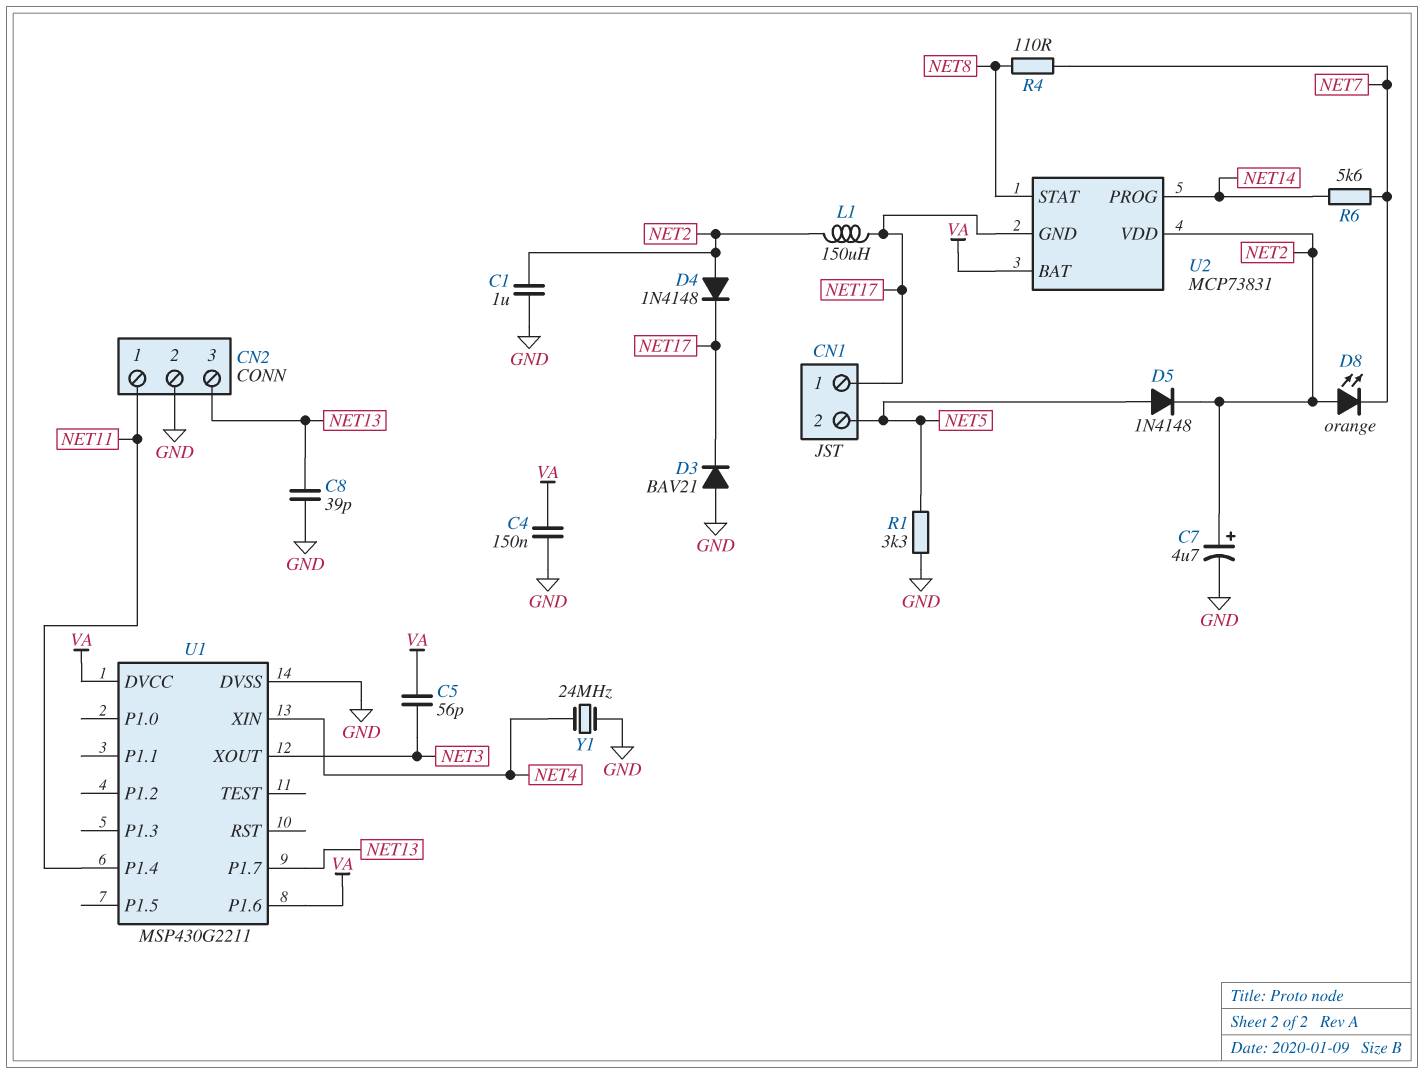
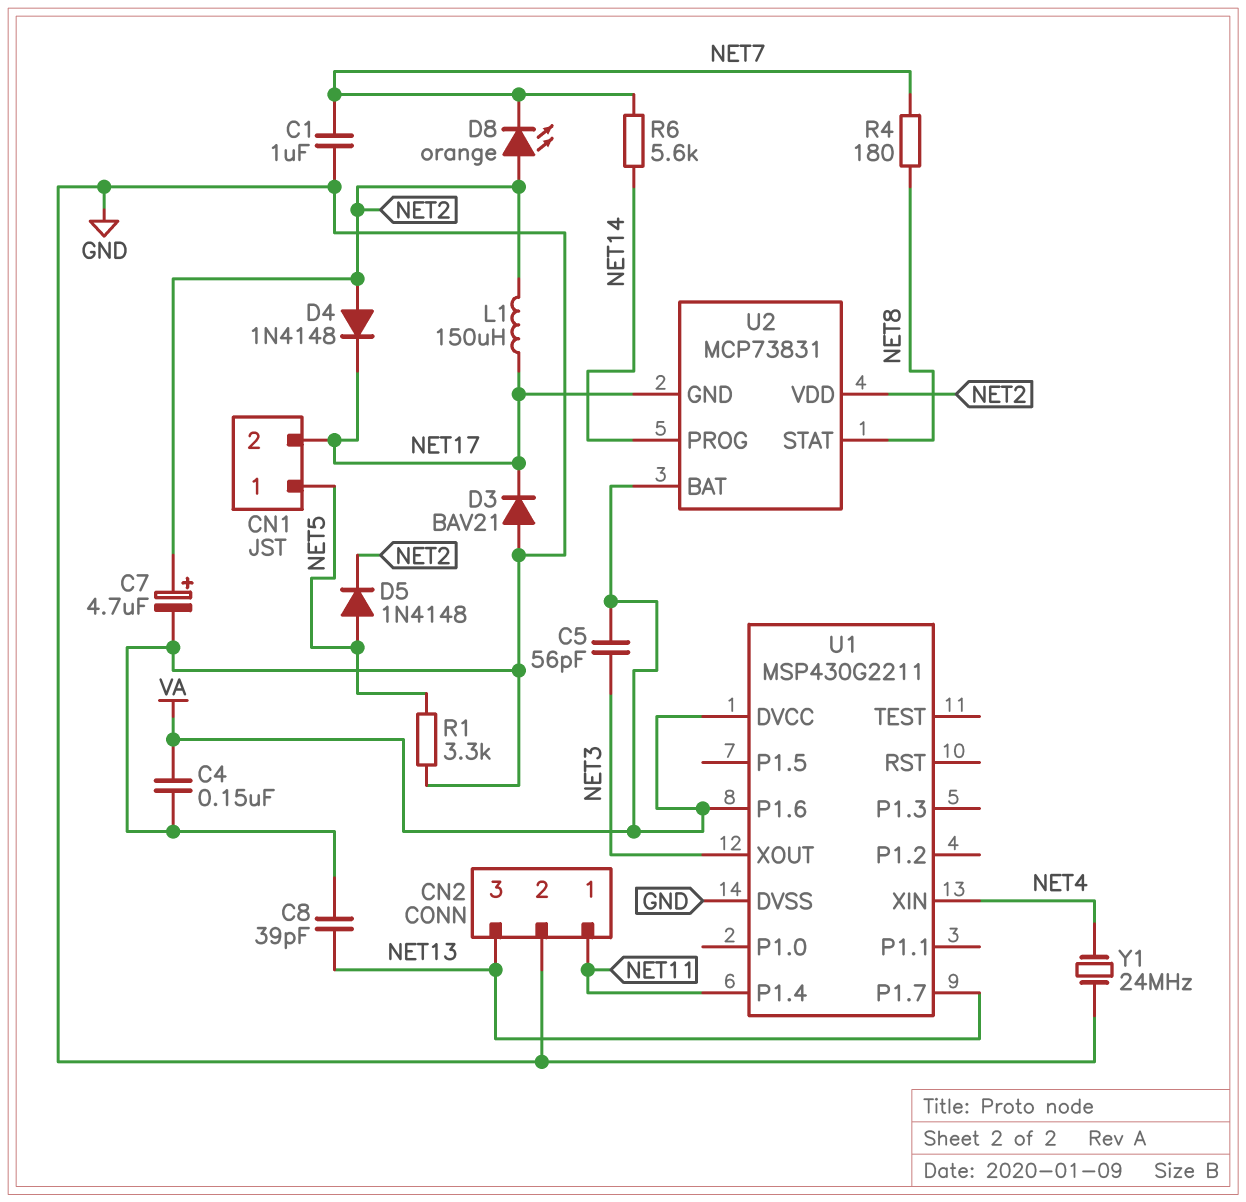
C1: 1uF (GND, NET2) -> 1uF (GND, NET7)
CN1 pin 1: NET17 -> NET5
CN1 pin 2: NET5 -> NET17
R4: 110 (NET7, NET8) -> 180 (NET7, NET8)

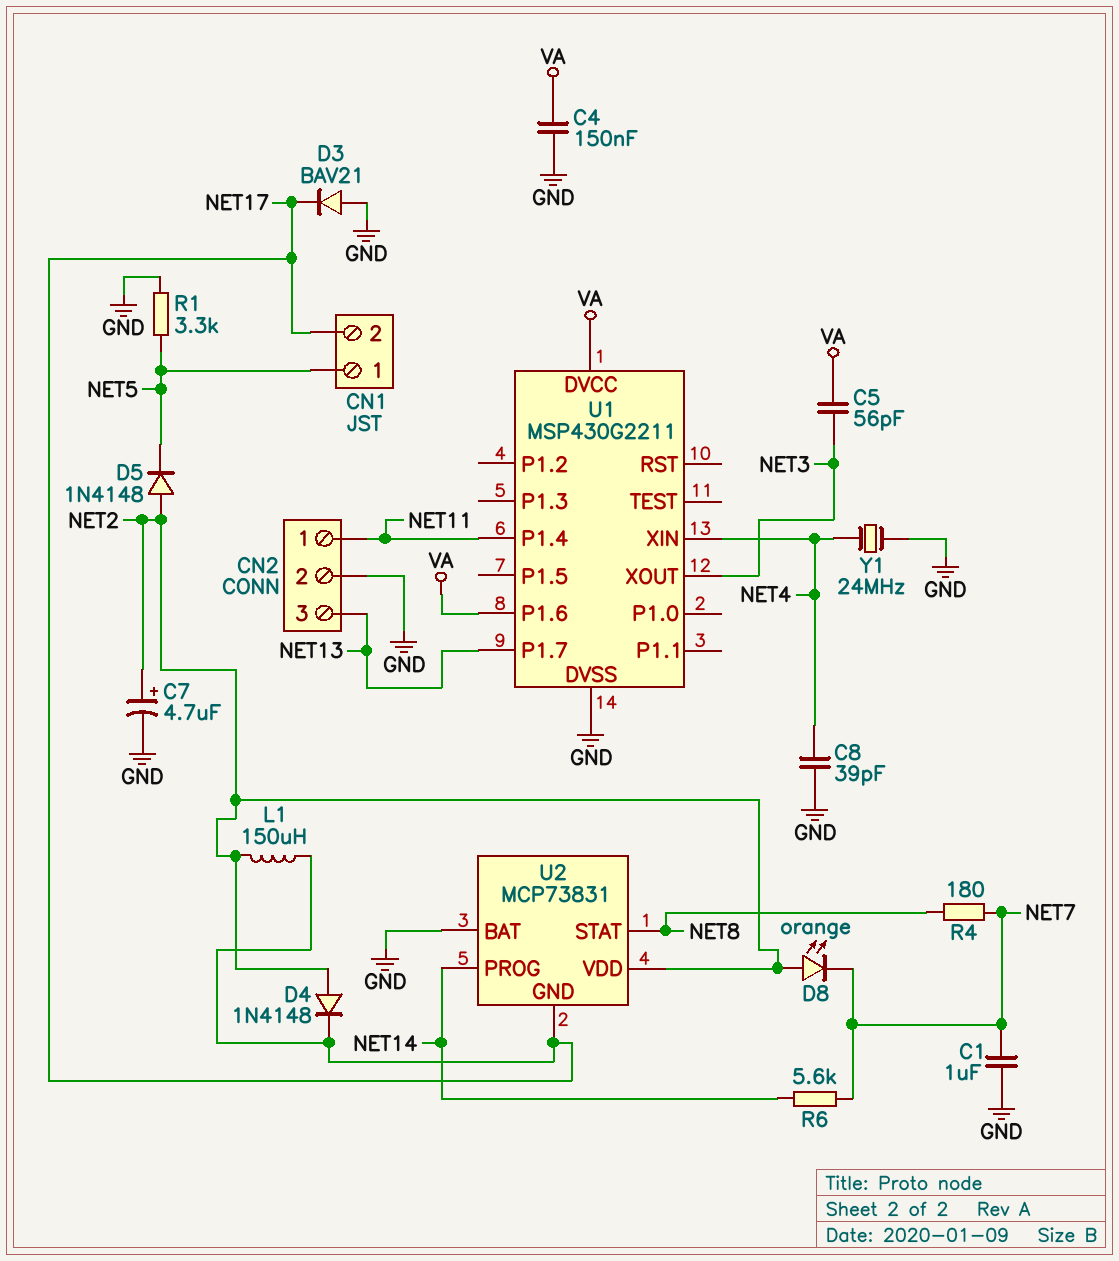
C8: 39pF (GND, NET13) -> 39pF (GND, NET4)
D5: diode 1N4148 (A NET5, K NET2) -> diode 1N4148 (A NET2, K NET5)
U2 pin BAT: VA -> GND

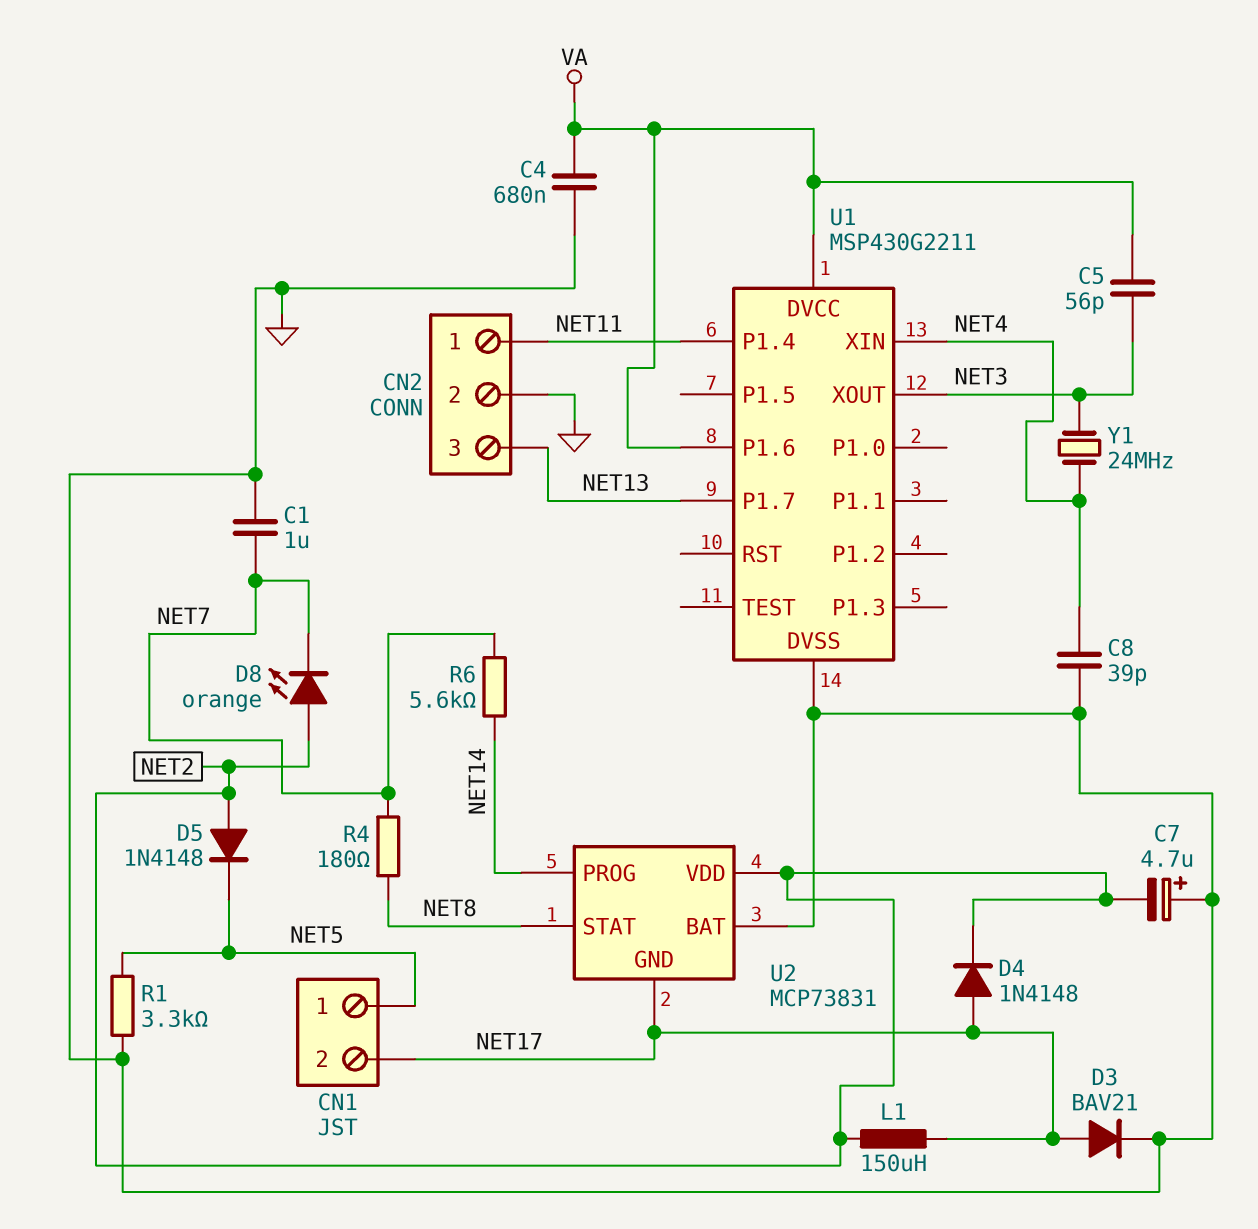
C4: 150nF (GND, VA) -> 680nF (GND, VA)
C7: 4.7uF (plus NET2, minus GND) -> 4.7uF (plus GND, minus NET2)
D3: diode BAV21 (A GND, K NET17) -> diode BAV21 (A NET17, K GND)
D4: diode 1N4148 (A NET2, K NET17) -> diode 1N4148 (A NET17, K NET2)
Y1: 24MHz (GND, NET4) -> 24MHz (NET3, NET4)

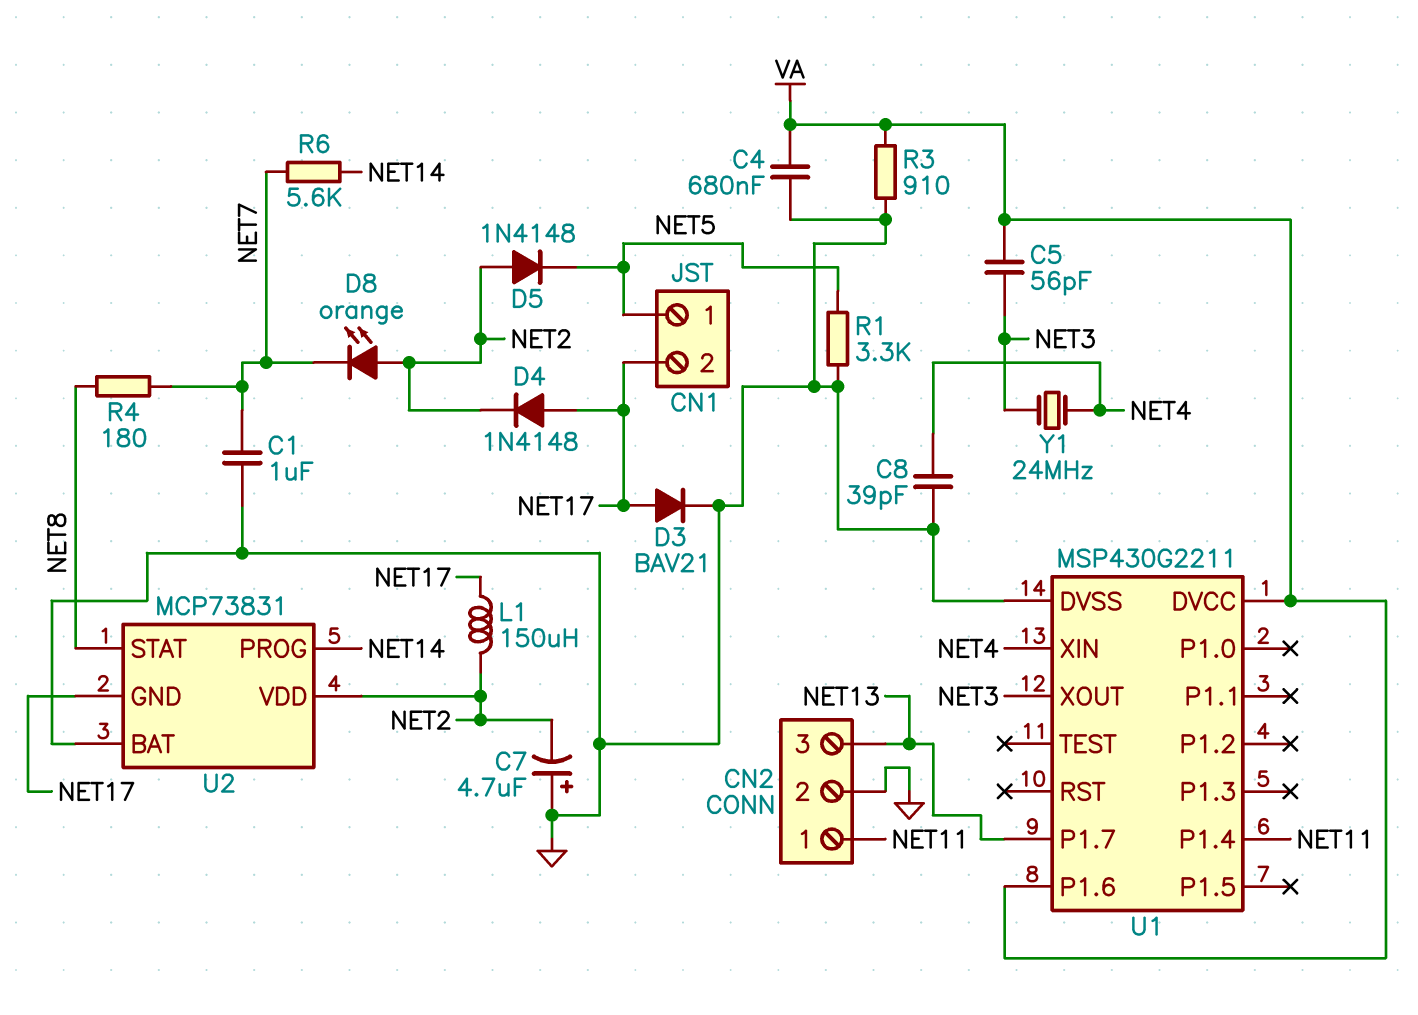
R3: none -> 910 (GND, VA)

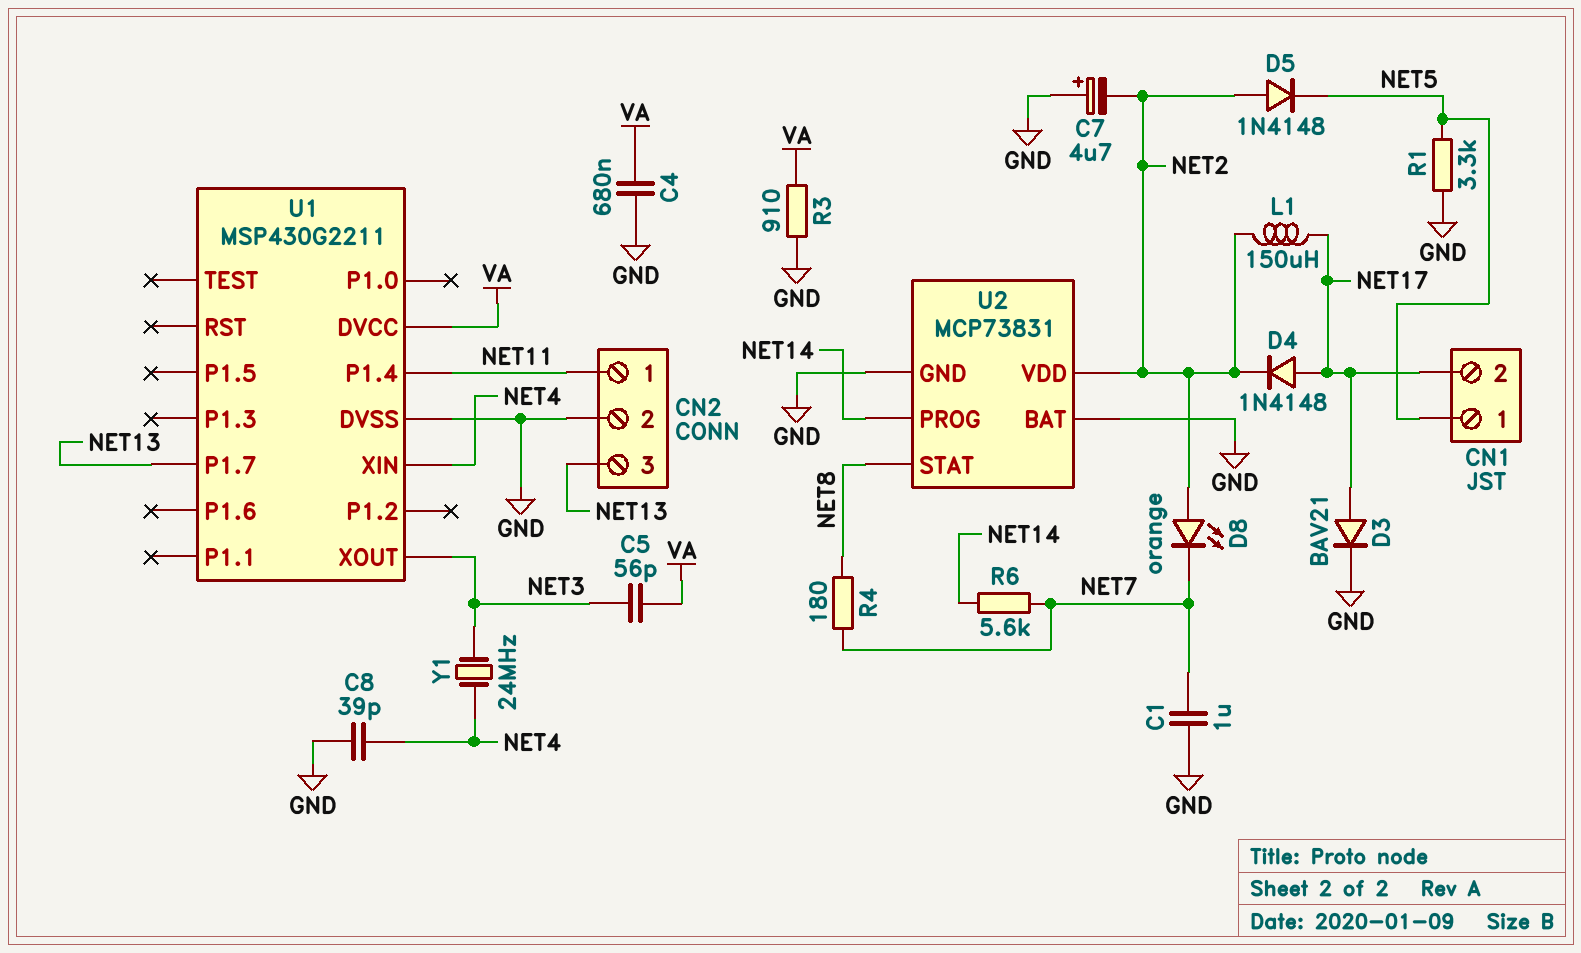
U1 pin P1.6: VA -> none
U2 pin GND: NET17 -> GND

